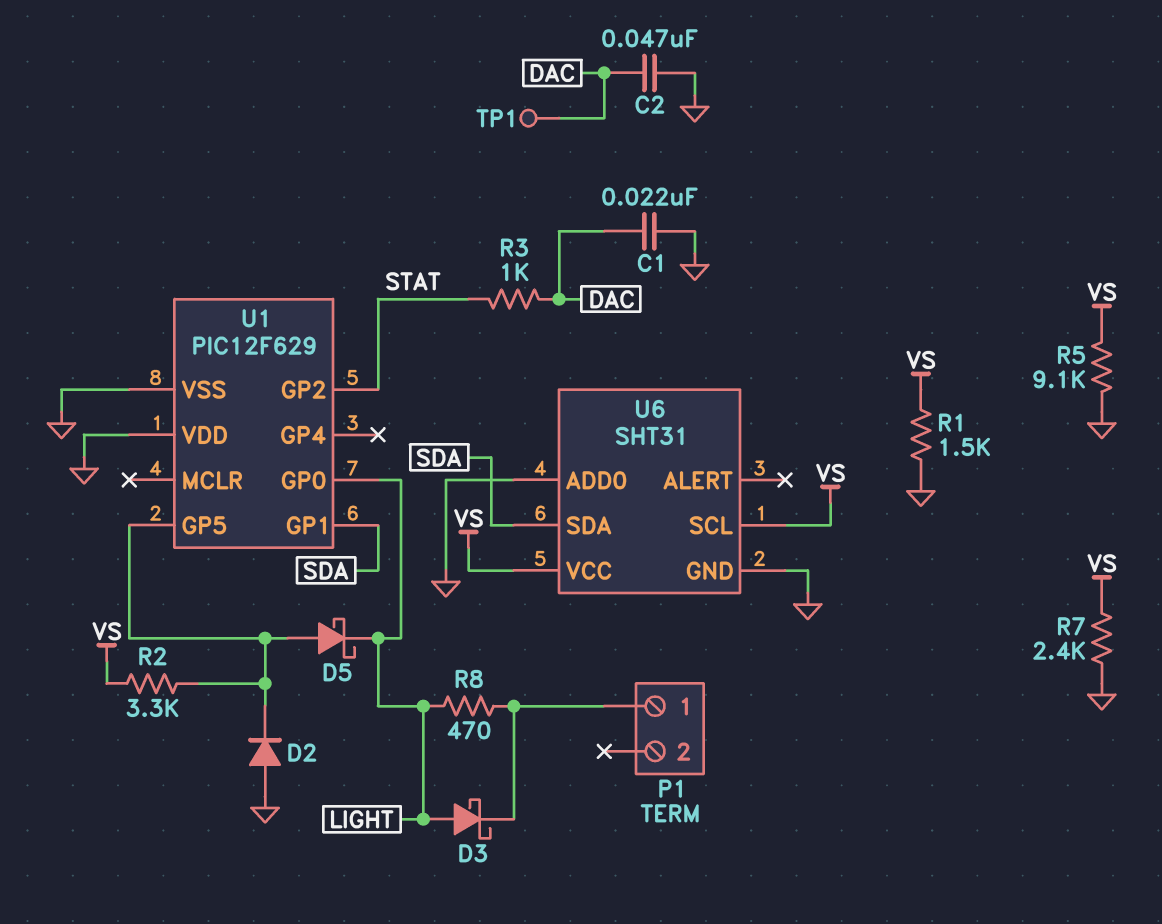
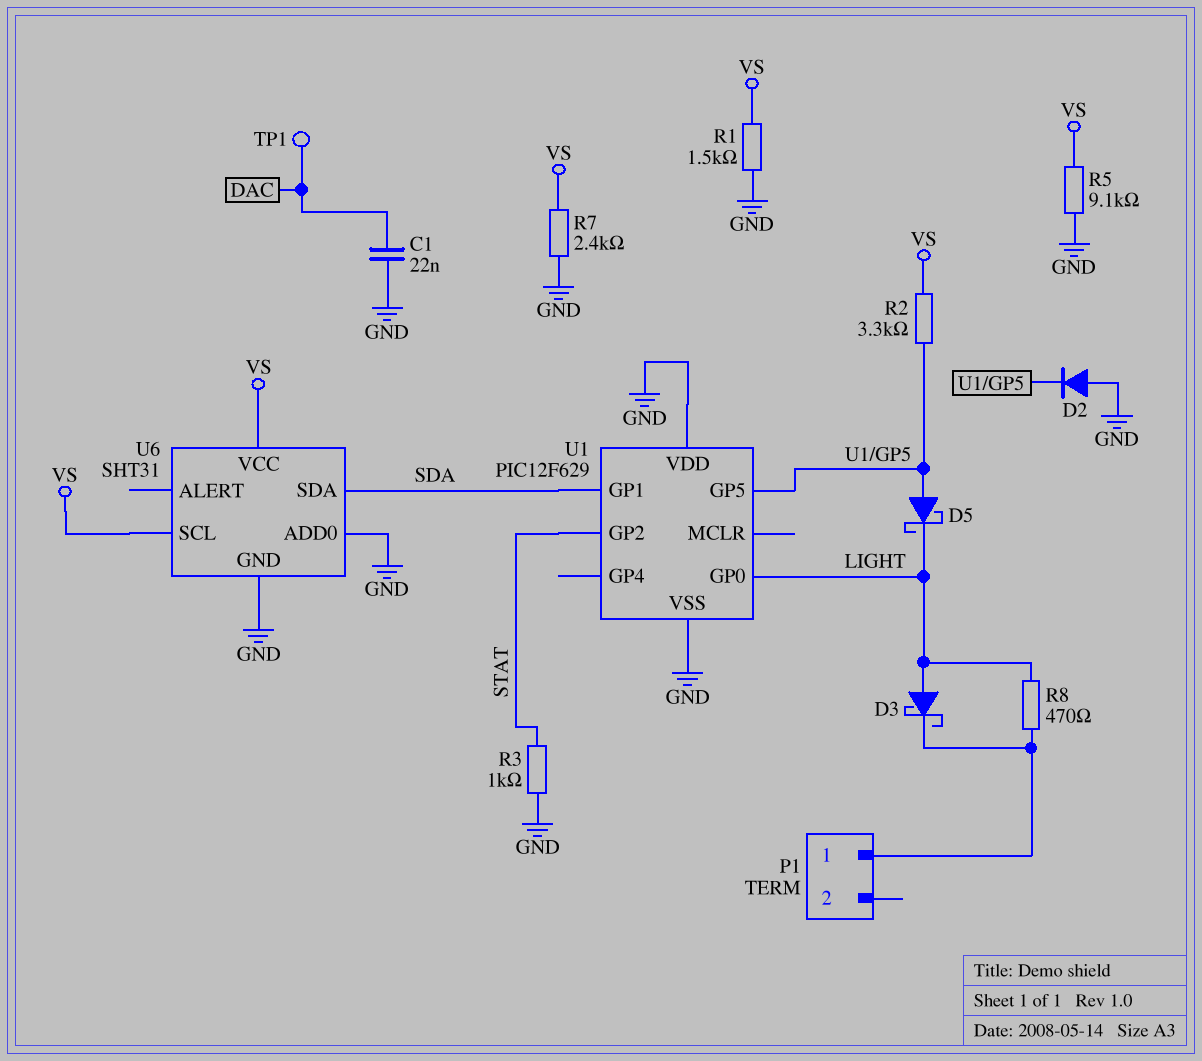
C2: 47nF (DAC, GND) -> none
R3: 1k (DAC, STAT) -> 1k (GND, STAT)

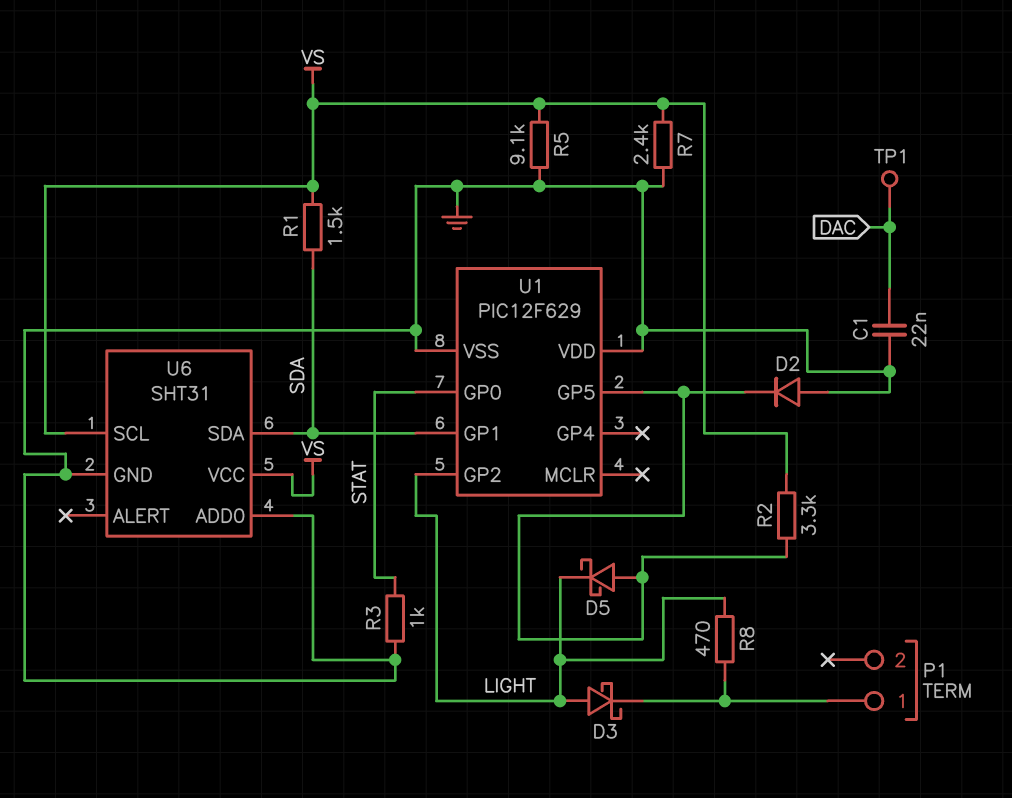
R1: 1.5k (GND, VS) -> 1.5k (SDA, VS)
U1 pin GP0: LIGHT -> STAT
U1 pin GP2: STAT -> LIGHT

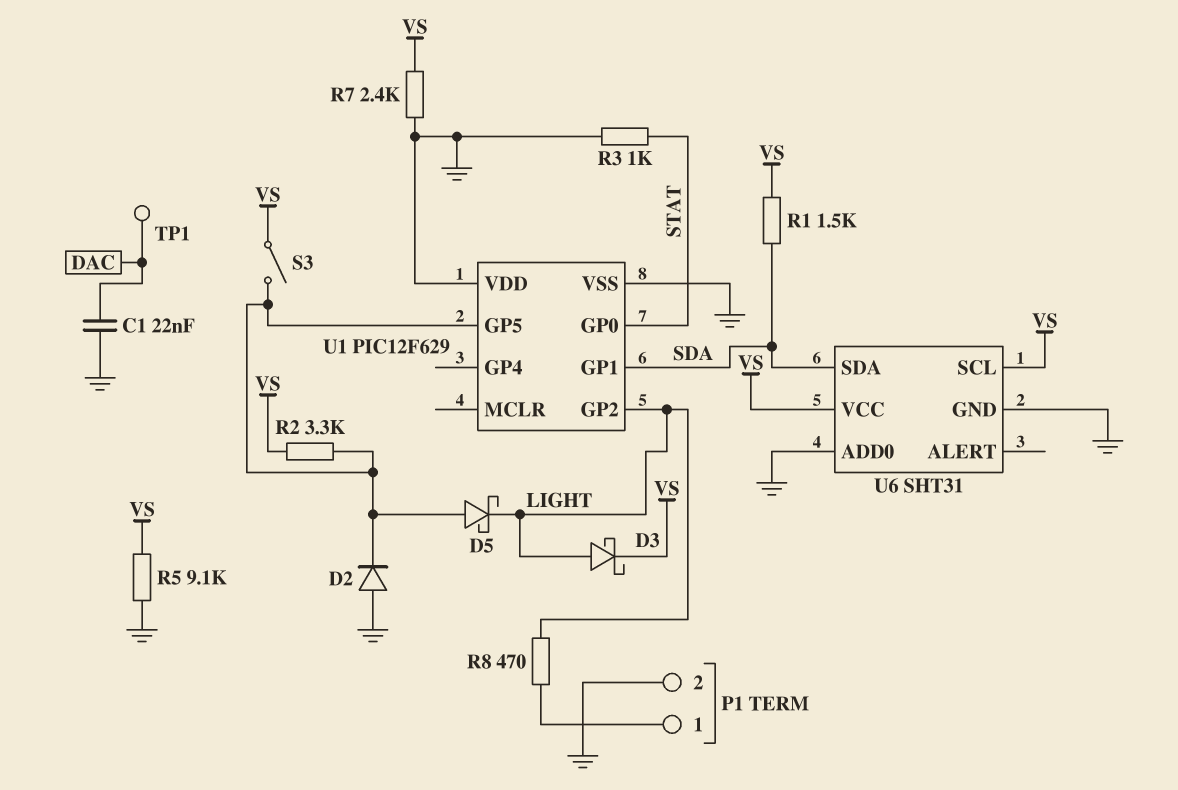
D3: schottky (A LIGHT, K P1/1) -> schottky (A LIGHT, K VS)
P1 pin 2: none -> GND
S3: none -> switch (U1/GP5, VS)

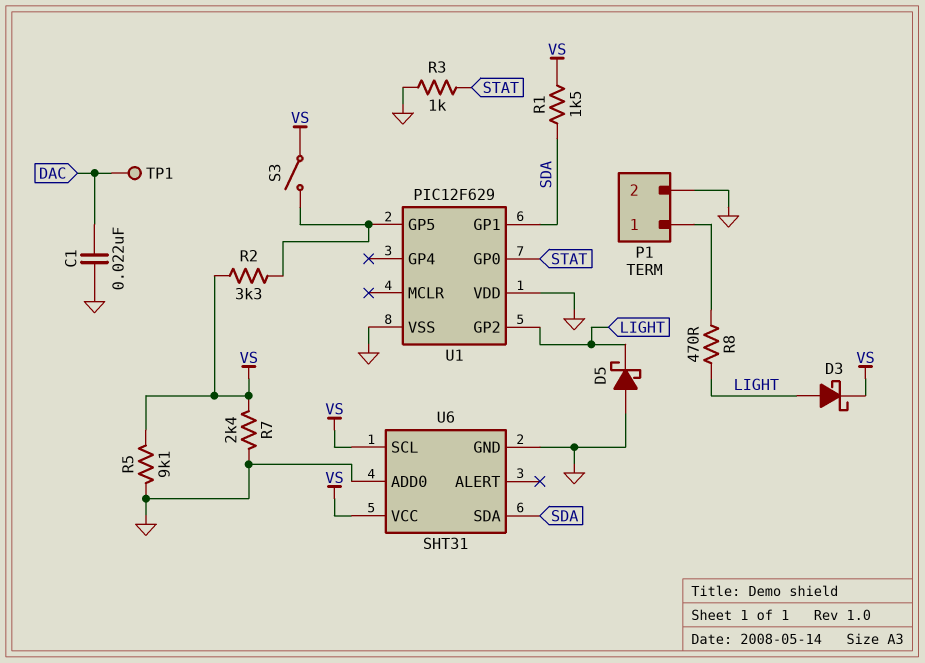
D2: diode (A GND, K U1/GP5) -> none
D5: schottky (A U1/GP5, K LIGHT) -> schottky (A GND, K LIGHT)

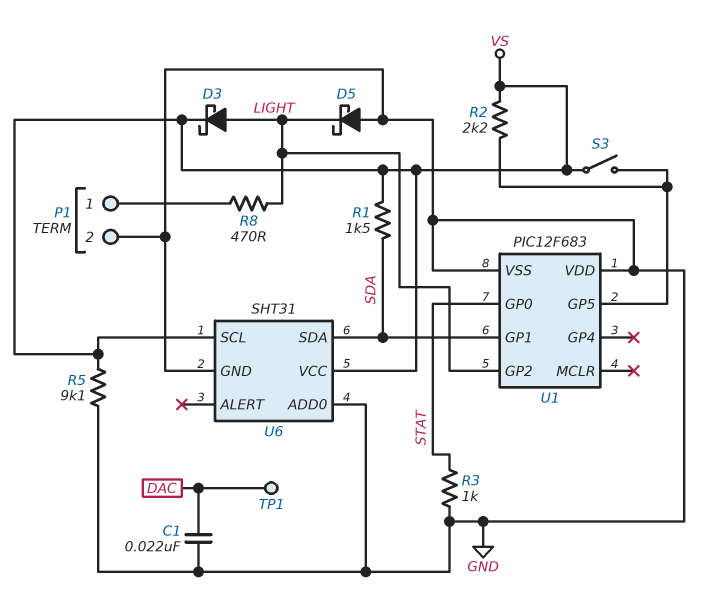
R2: 3.3k (U1/GP5, VS) -> 2.2k (U1/GP5, VS)
R7: 2.4k (GND, VS) -> none
U1: PIC12F629 -> PIC12F683

